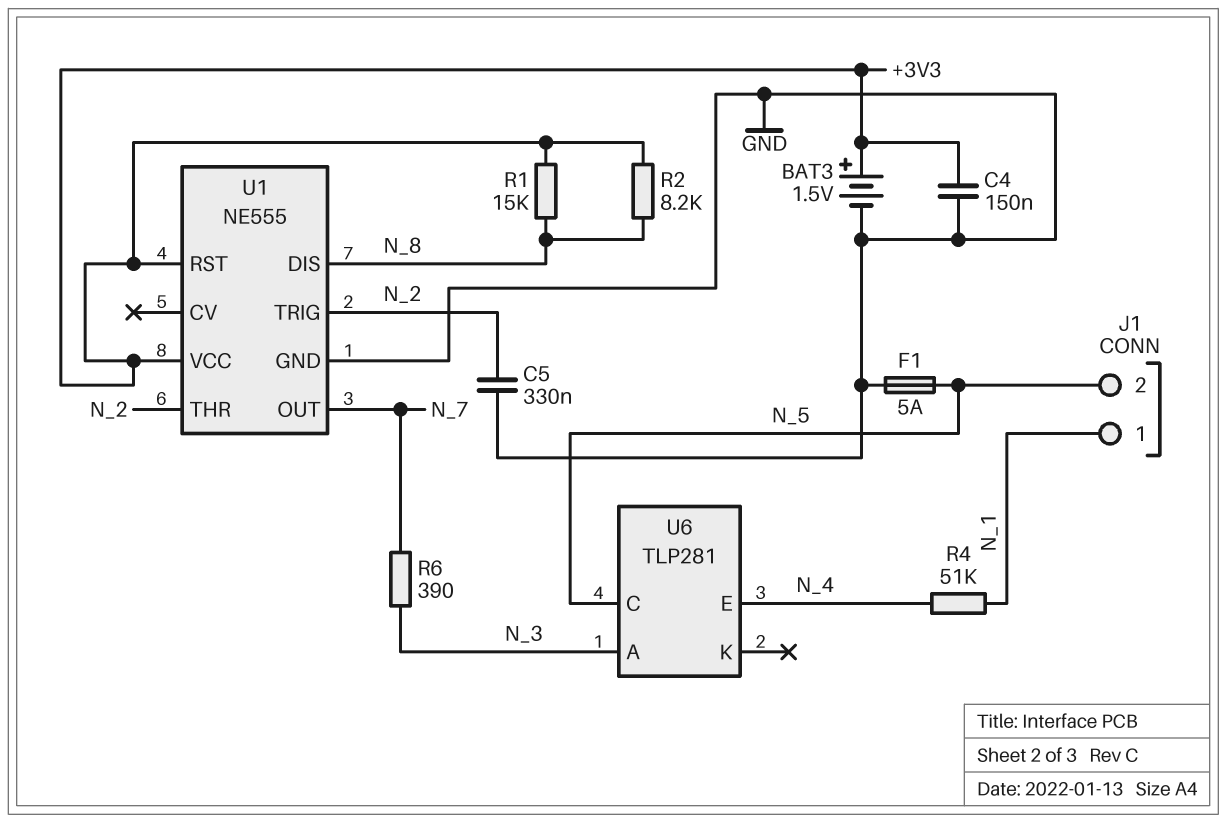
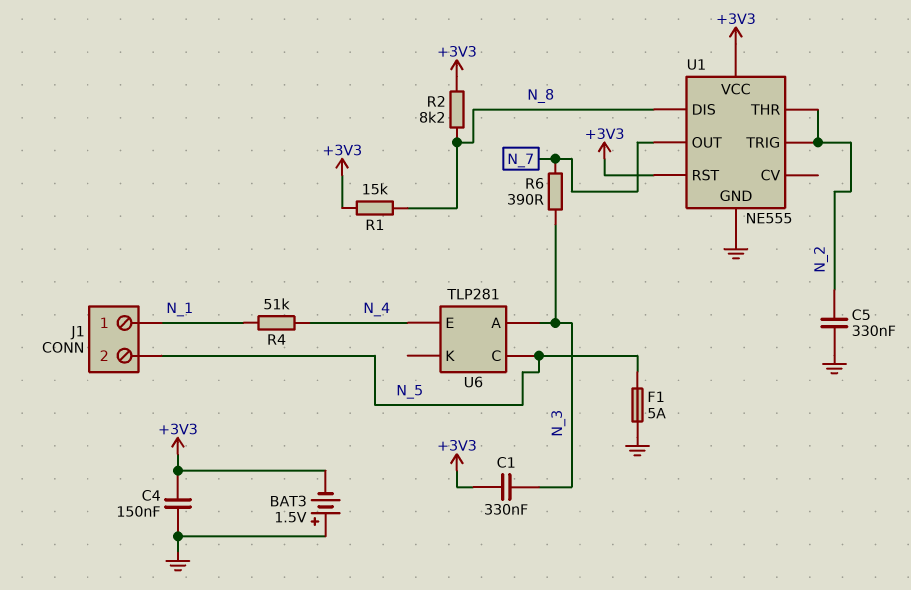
BAT3: 1.5V (plus +3V3, minus GND) -> 1.5V (plus GND, minus +3V3)
C1: none -> 330nF (+3V3, N_3)

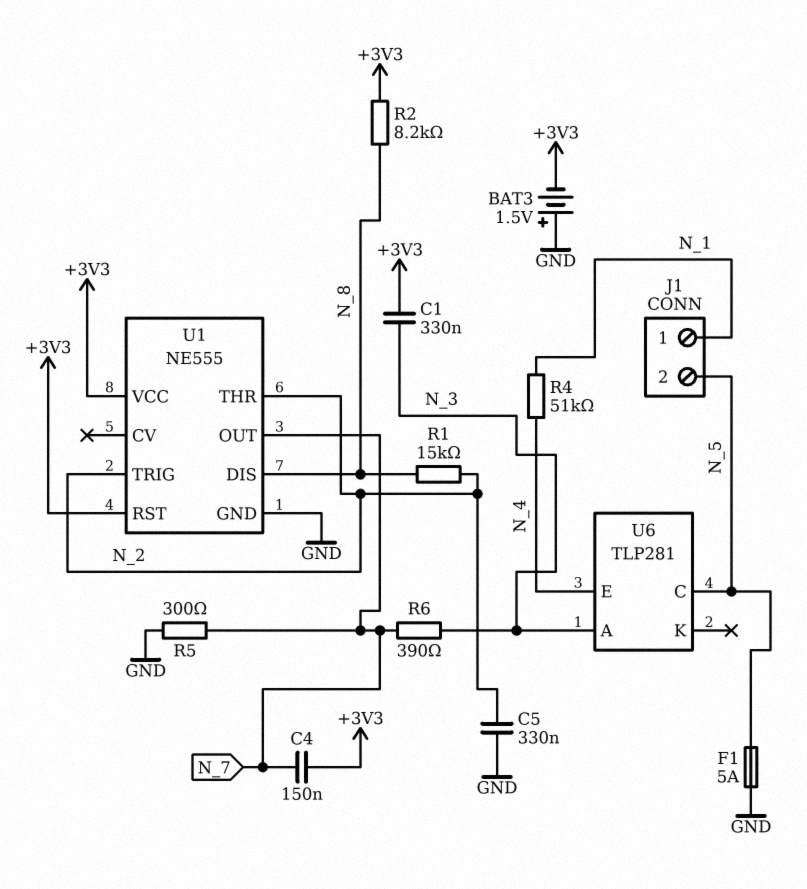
C4: 150nF (+3V3, GND) -> 150nF (+3V3, N_7)
R1: 15k (+3V3, N_8) -> 15k (N_2, N_8)
R5: none -> 300 (GND, N_7)

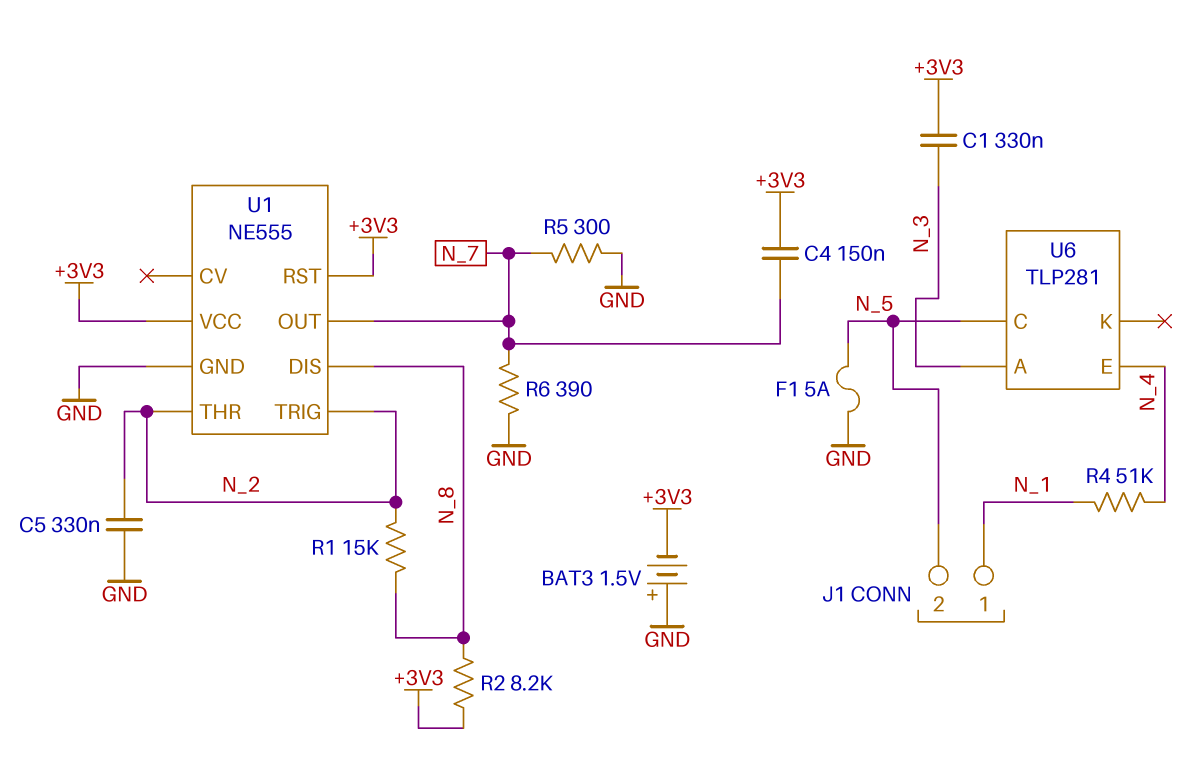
R6: 390 (N_3, N_7) -> 390 (GND, N_7)

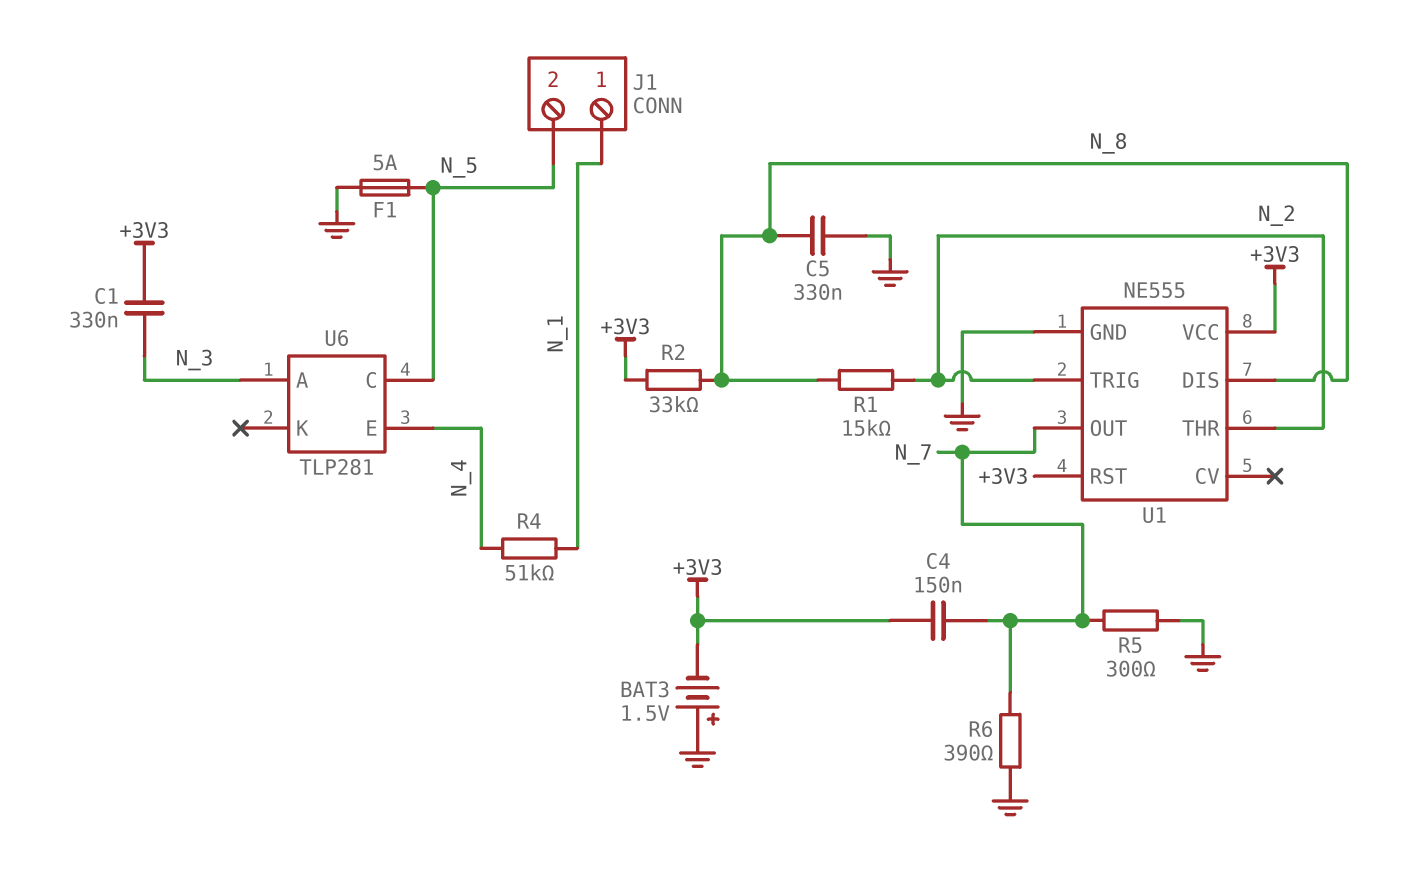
C5: 330nF (GND, N_2) -> 330nF (GND, N_8)
R2: 8.2k (+3V3, N_8) -> 33k (+3V3, N_8)

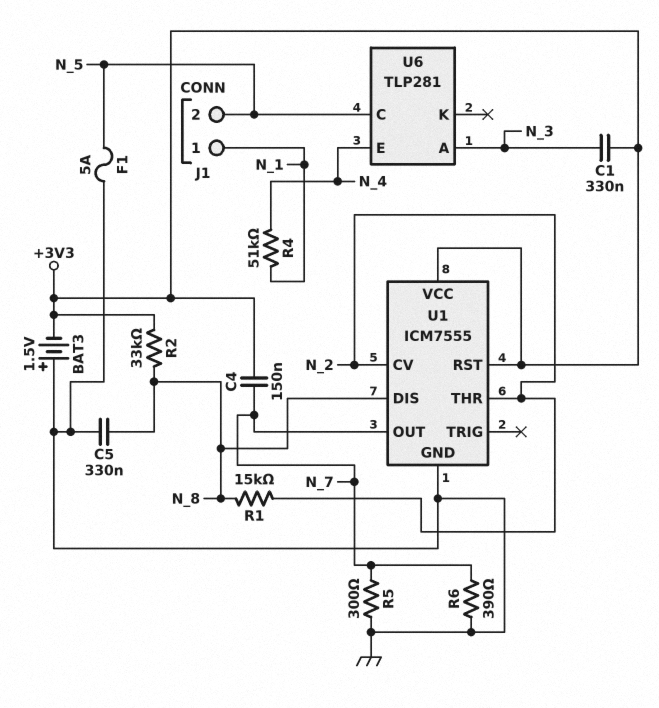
U1: NE555 -> ICM7555
U1 pin CV: none -> N_2
U1 pin TRIG: N_2 -> none

